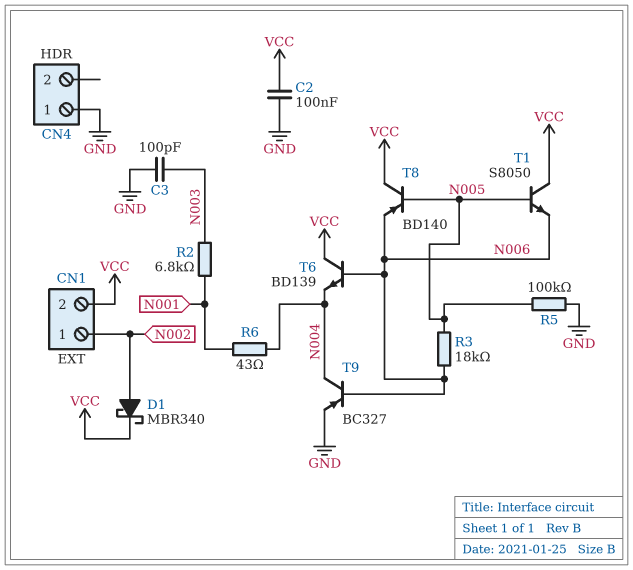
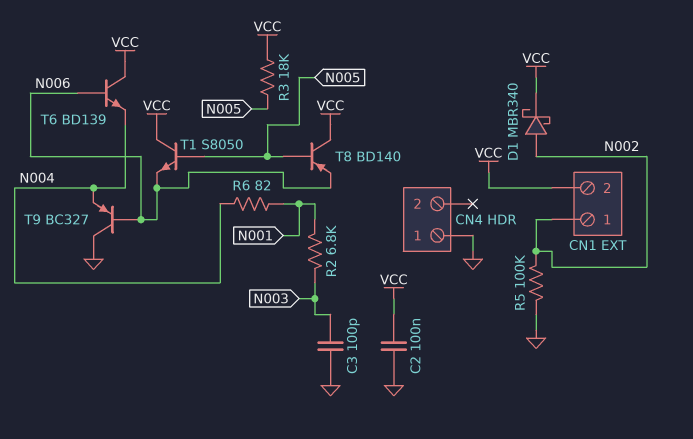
R3: 18k (N005, N006) -> 18k (N005, VCC)
R5: 100k (GND, N005) -> 100k (GND, N002)
R6: 43 (N001, N004) -> 82 (N001, N004)
T9: PNP BC327 (B N006, C N004, E GND) -> PNP BC327 (B N006, C GND, E N004)

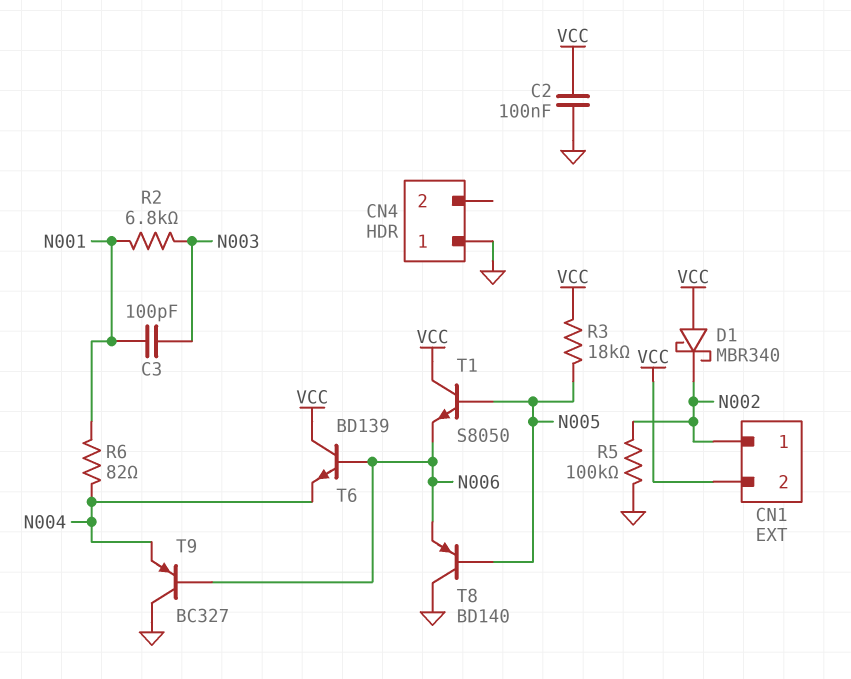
C3: 100pF (GND, N003) -> 100pF (N001, N003)
D1: schottky MBR340 (A N002, K VCC) -> schottky MBR340 (A VCC, K N002)
T8: PNP BD140 (B N005, C VCC, E N006) -> PNP BD140 (B N005, C GND, E N006)

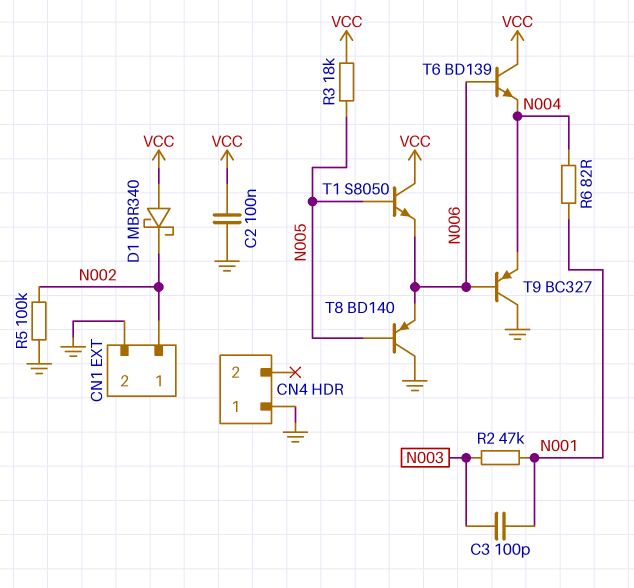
CN1 pin 2: VCC -> GND
R2: 6.8k (N001, N003) -> 47k (N001, N003)

